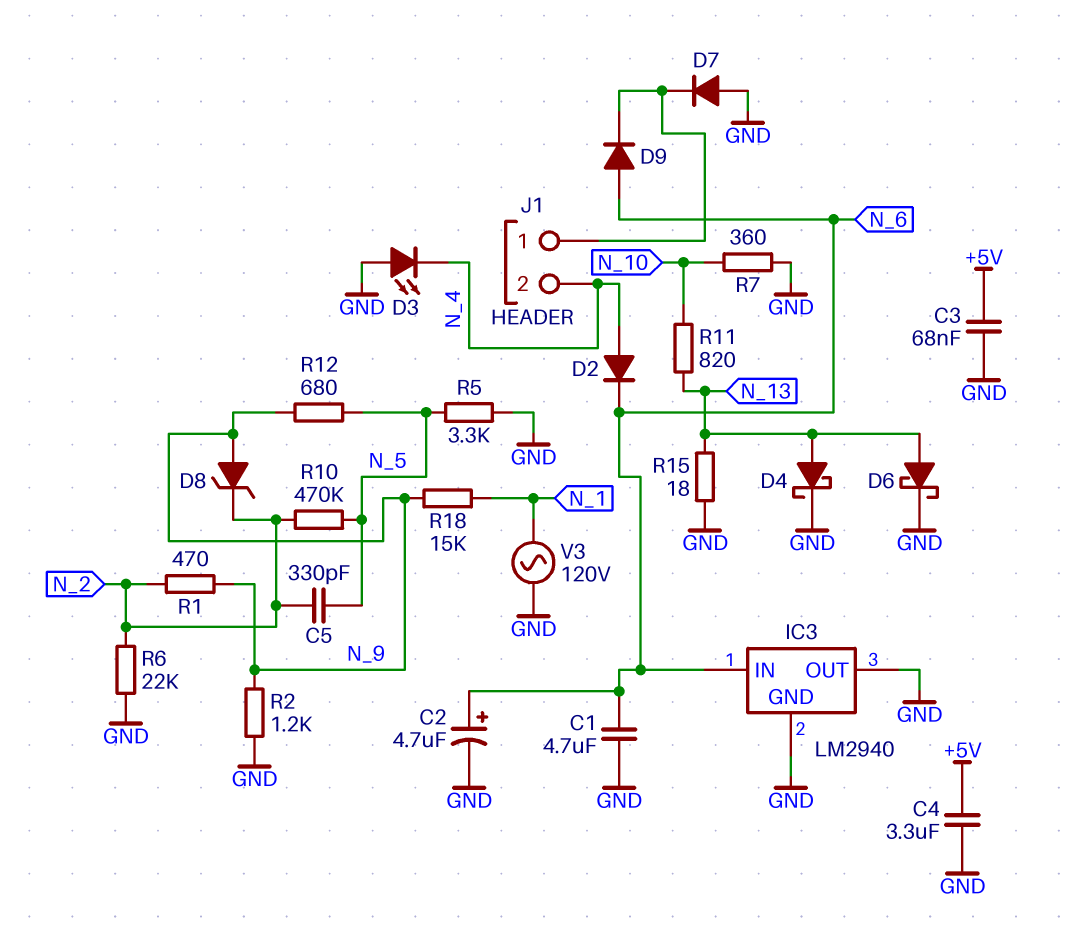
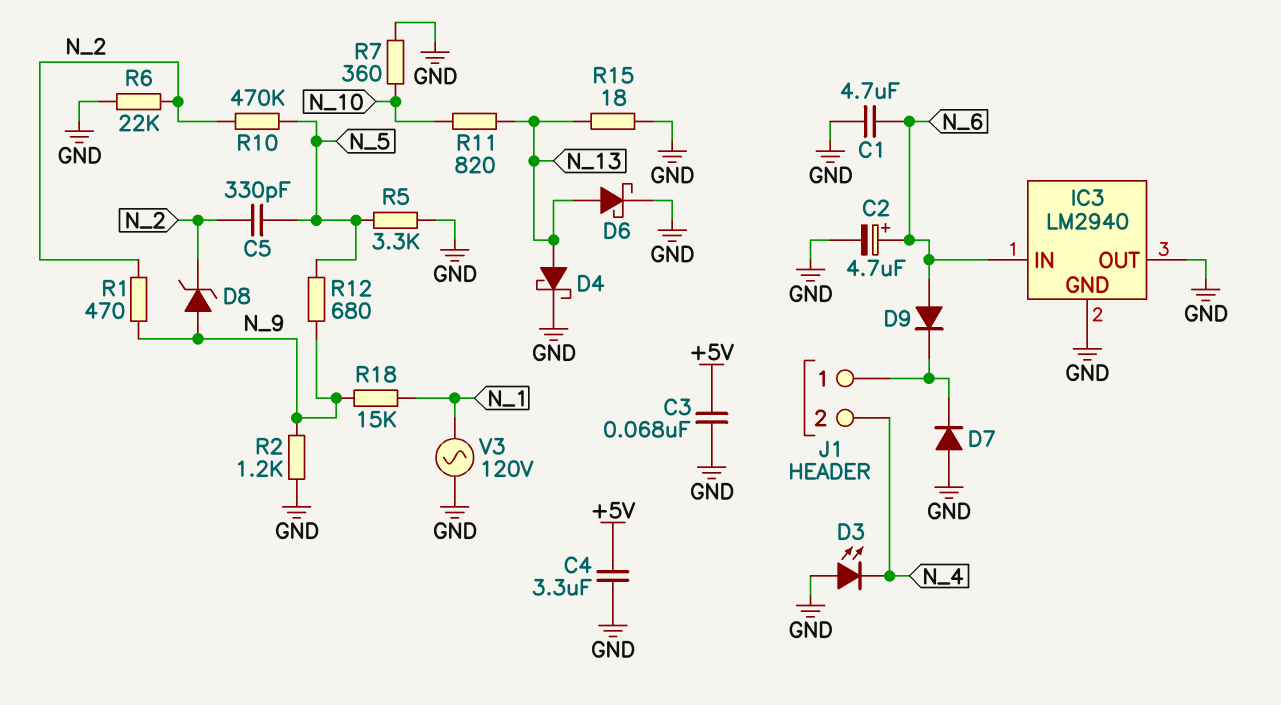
D2: diode (A N_4, K N_6) -> none

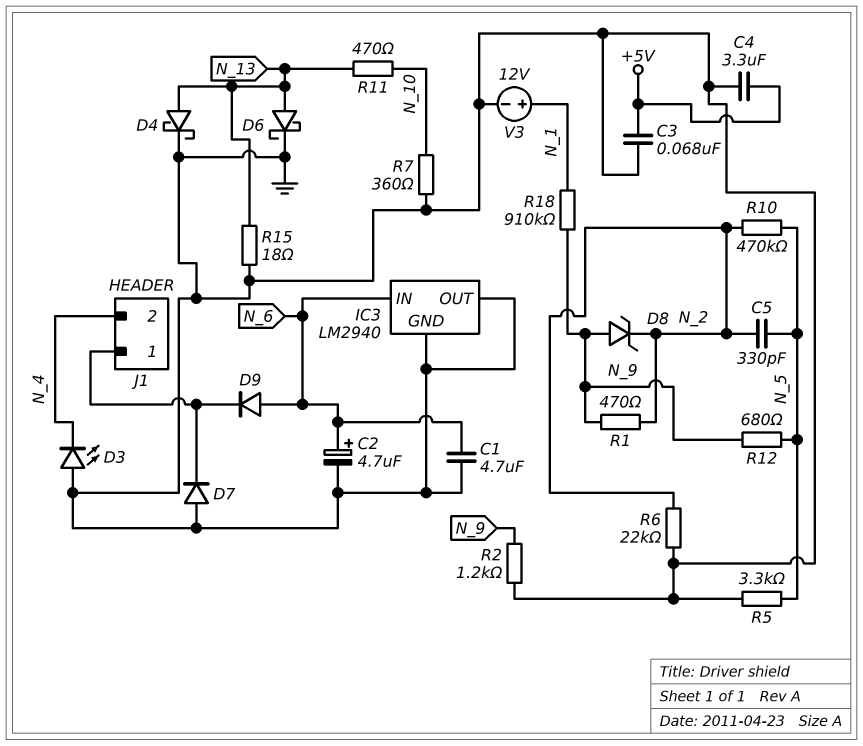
R11: 820 (N_10, N_13) -> 470 (N_10, N_13)
R18: 15k (N_1, N_9) -> 910k (N_1, N_9)
V3: AC 120V (GND, N_1) -> 12V (plus N_1, minus GND)

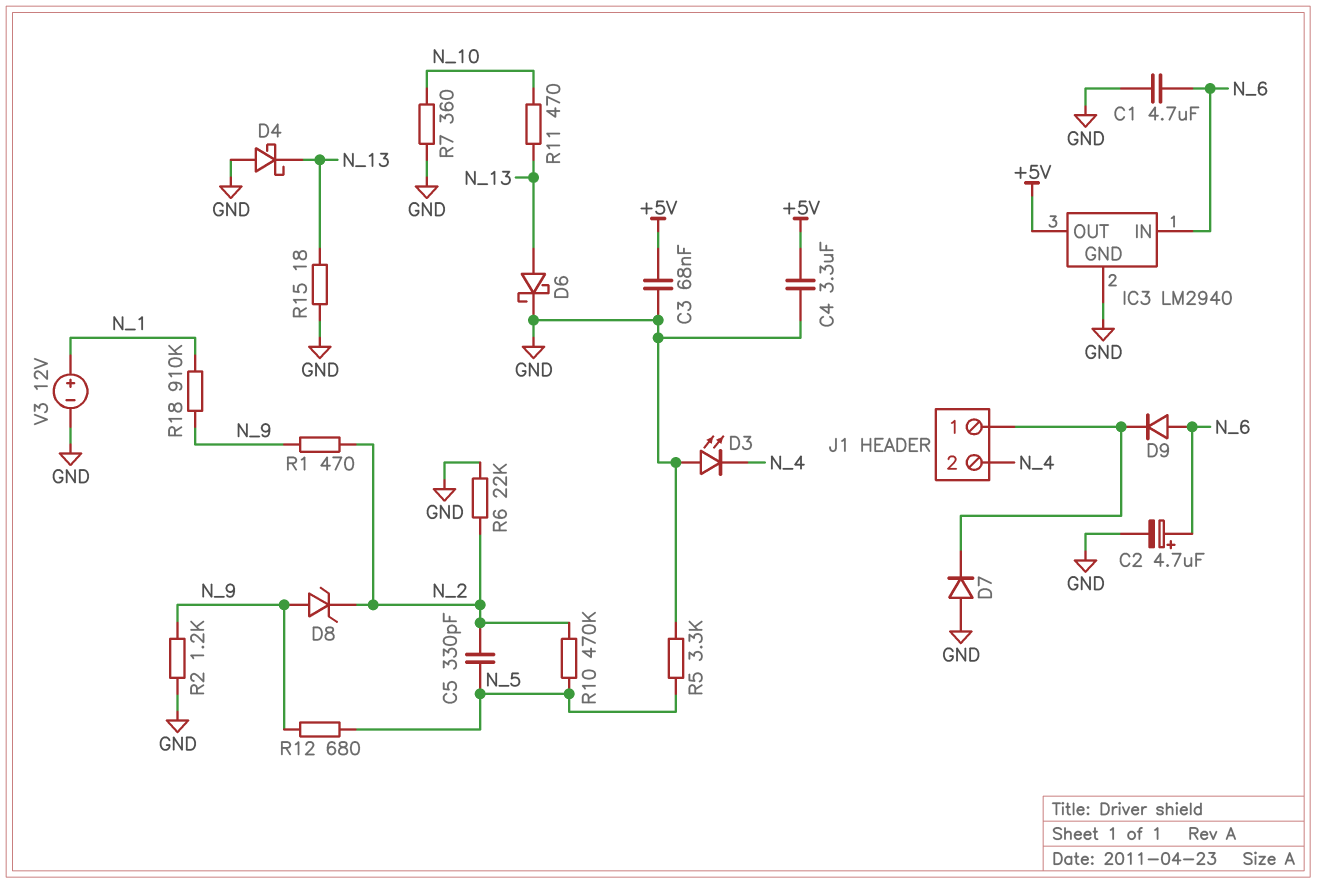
D4: schottky (A N_13, K GND) -> schottky (A GND, K N_13)
IC3 pin OUT: GND -> +5V

